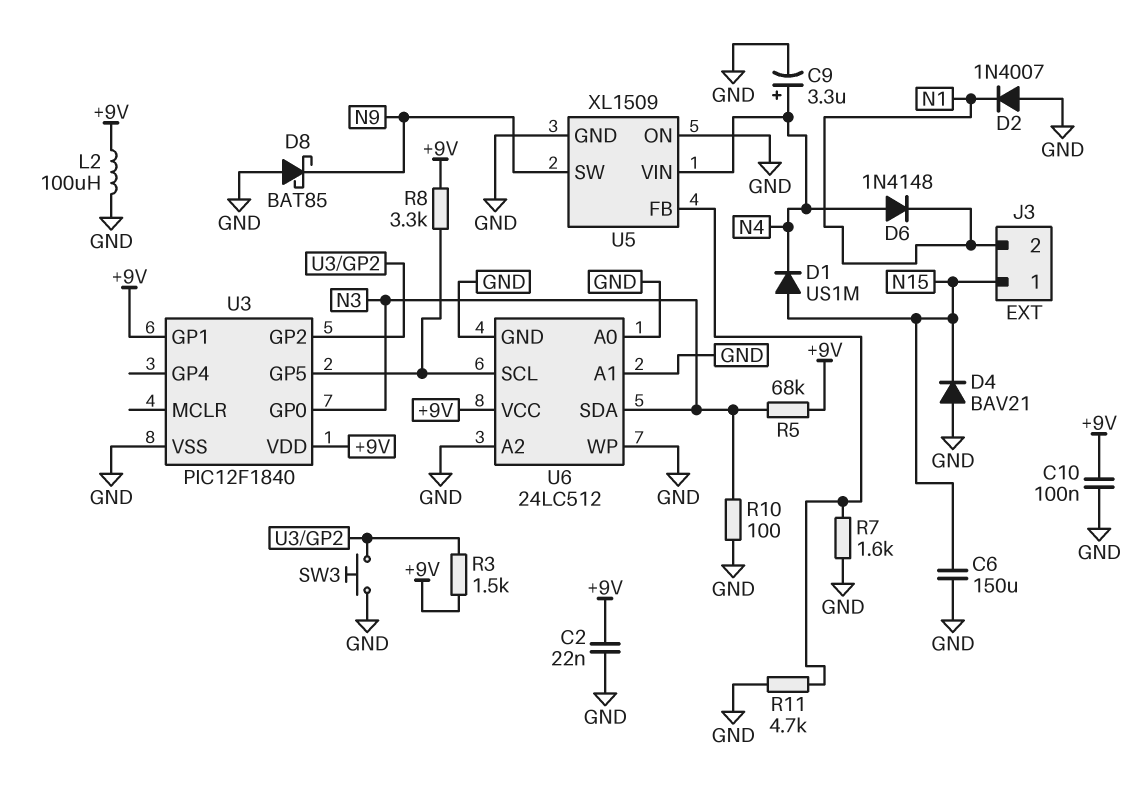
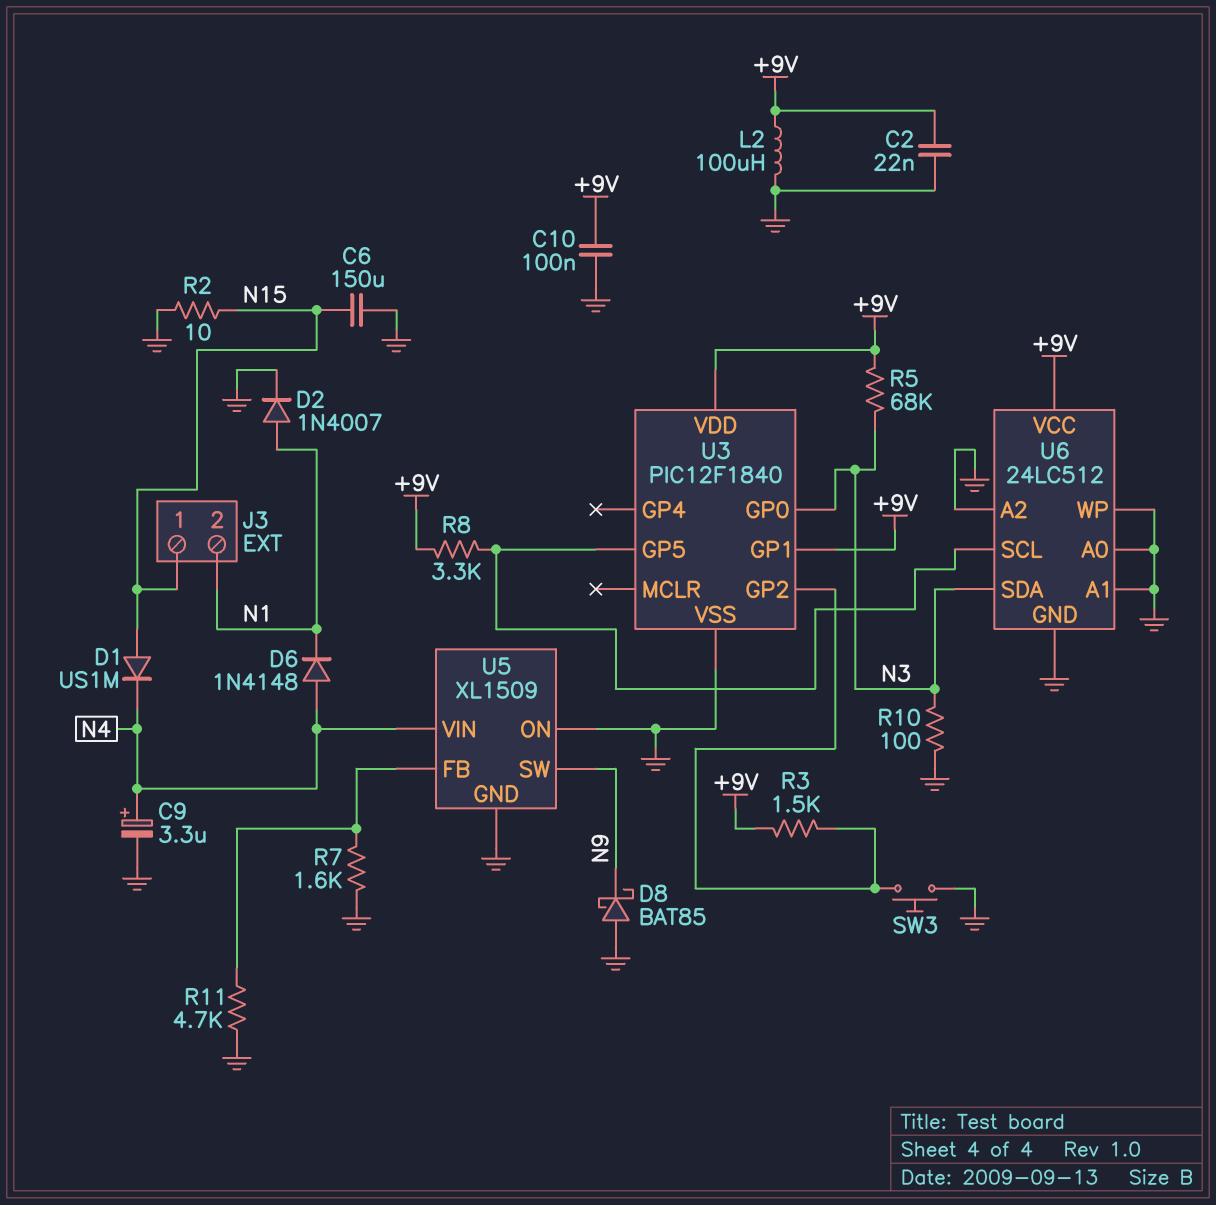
D2: diode 1N4007 (A GND, K N1) -> diode 1N4007 (A N1, K GND)
D4: diode BAV21 (A GND, K N15) -> none
R2: none -> 10 (GND, N15)

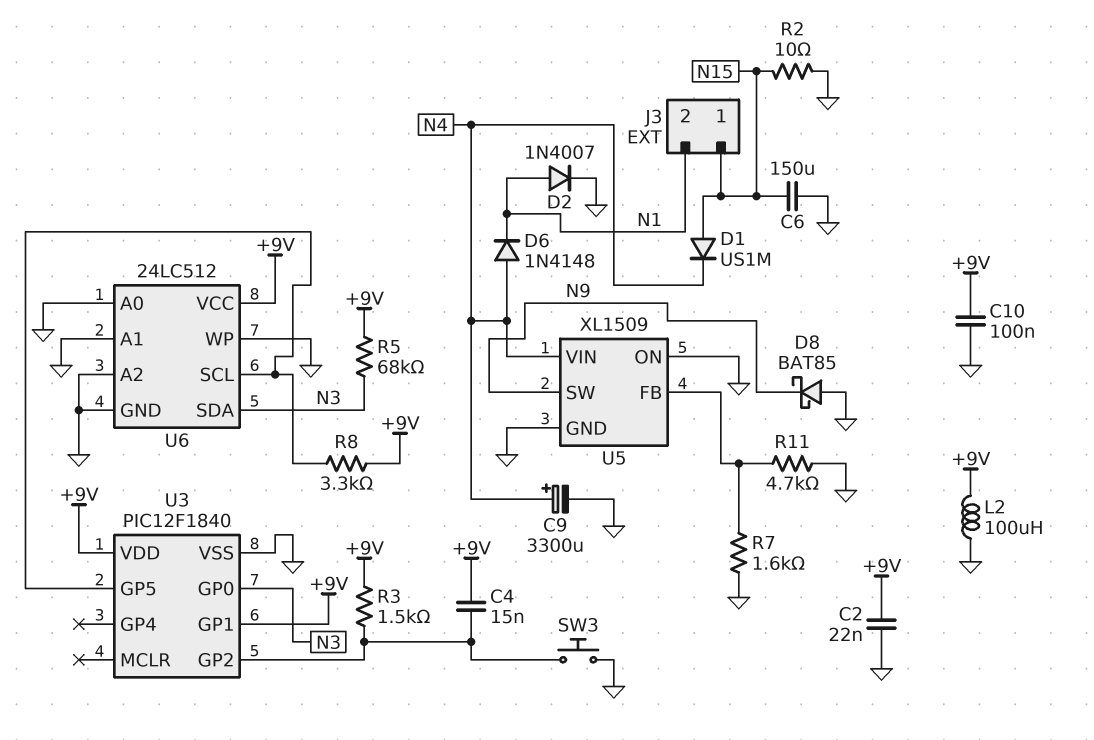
C4: none -> 15nF (+9V, U3/GP2)
C9: 3.3uF (plus N4, minus GND) -> 3300uF (plus N4, minus GND)
R10: 100 (GND, N3) -> none

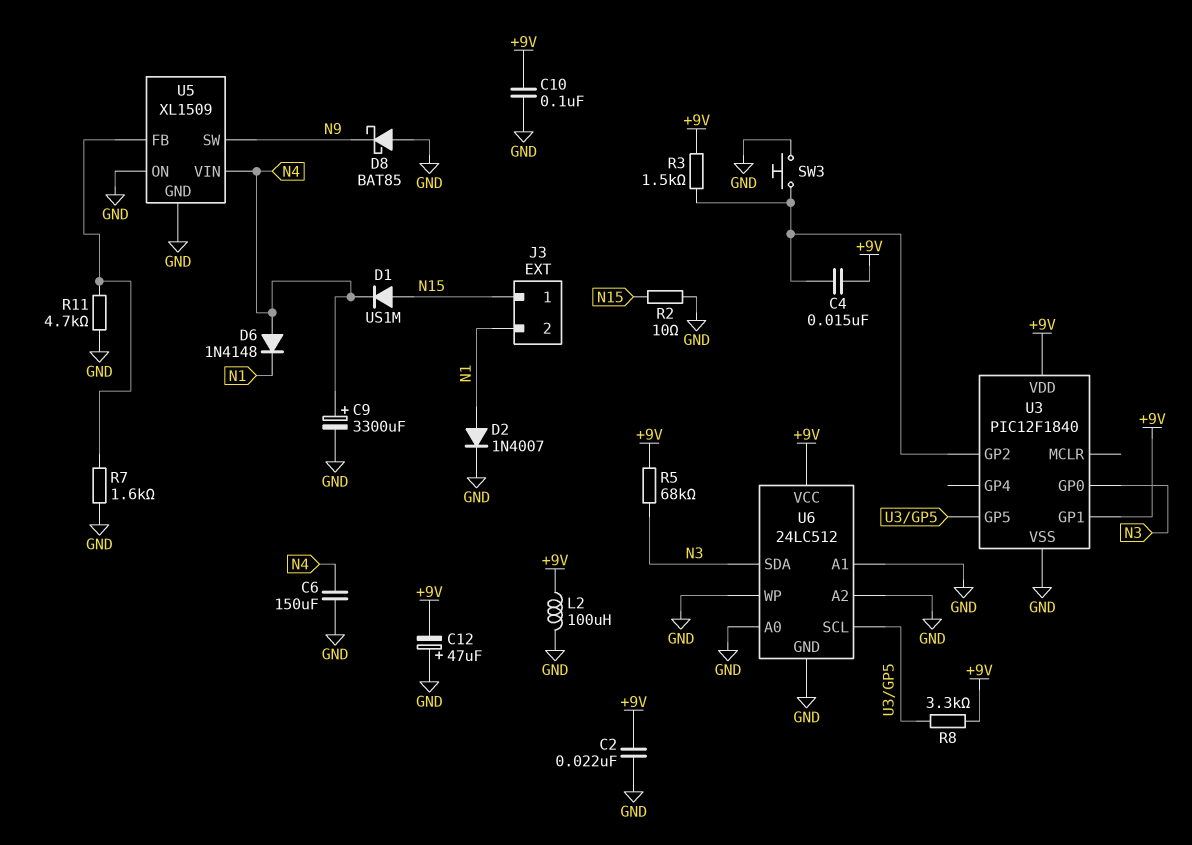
C6: 150uF (GND, N15) -> 150uF (GND, N4)
C12: none -> 47uF (plus GND, minus +9V)

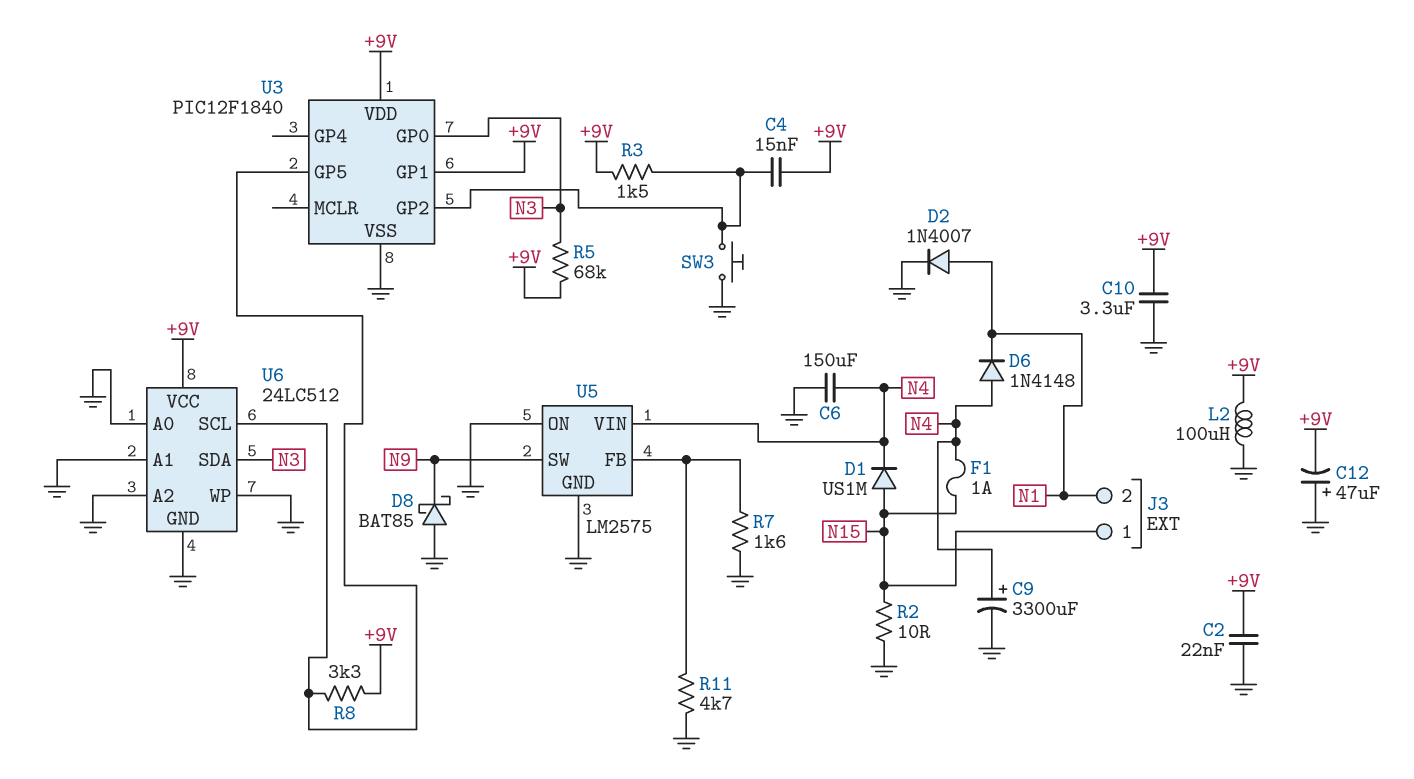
C10: 100nF (+9V, GND) -> 3.3uF (+9V, GND)
F1: none -> 1A (N4, N15)
U5: XL1509 -> LM2575

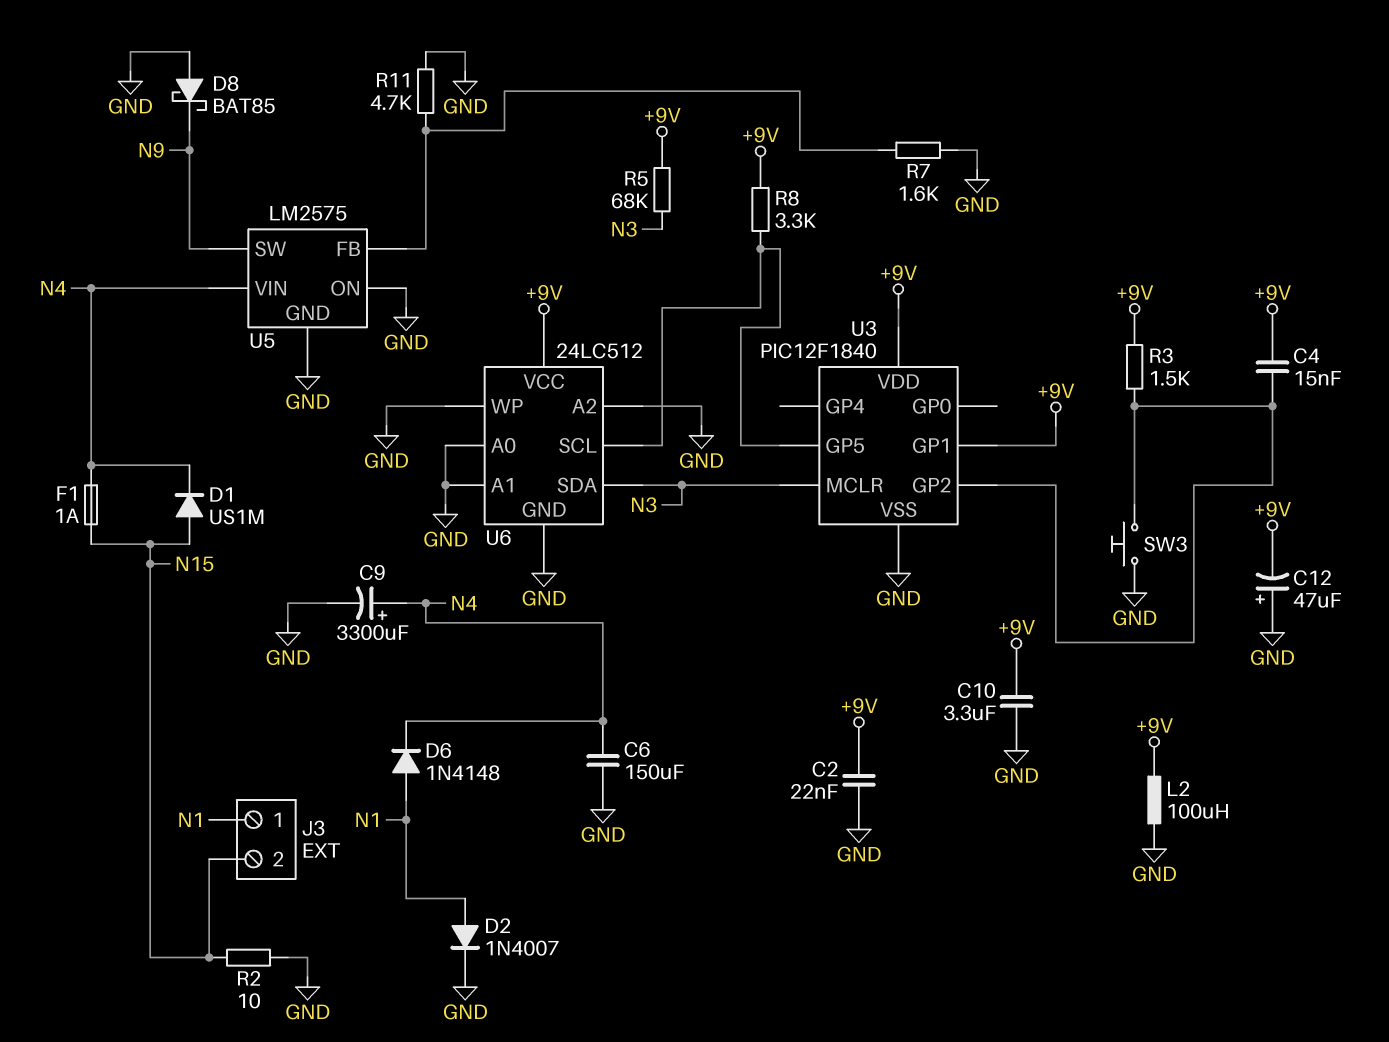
D6: diode 1N4148 (A N4, K N1) -> diode 1N4148 (A N1, K N4)
J3 pin 1: N15 -> N1
J3 pin 2: N1 -> N15
U3 pin GP0: N3 -> none
U3 pin MCLR: none -> N3

